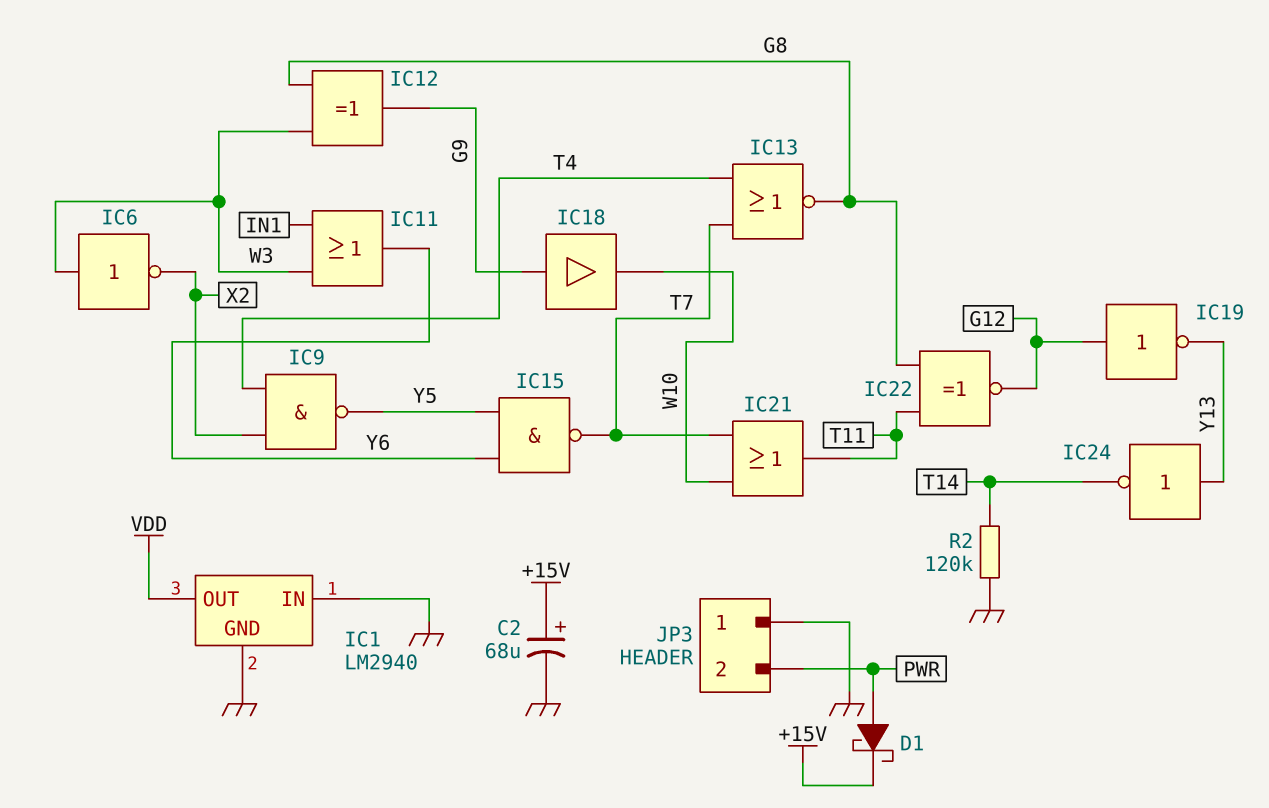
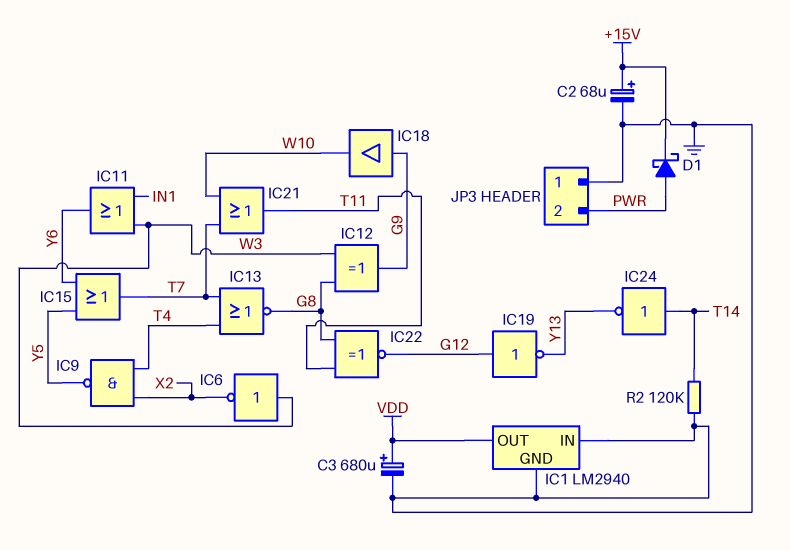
C3: none -> 680uF (plus VDD, minus GND)
IC15: NAND (in Y5, in Y6, out T7) -> OR (in Y5, in Y6, out T7)
IC24: NOT (in Y13, out T14) -> NOT (in T14, out Y13)

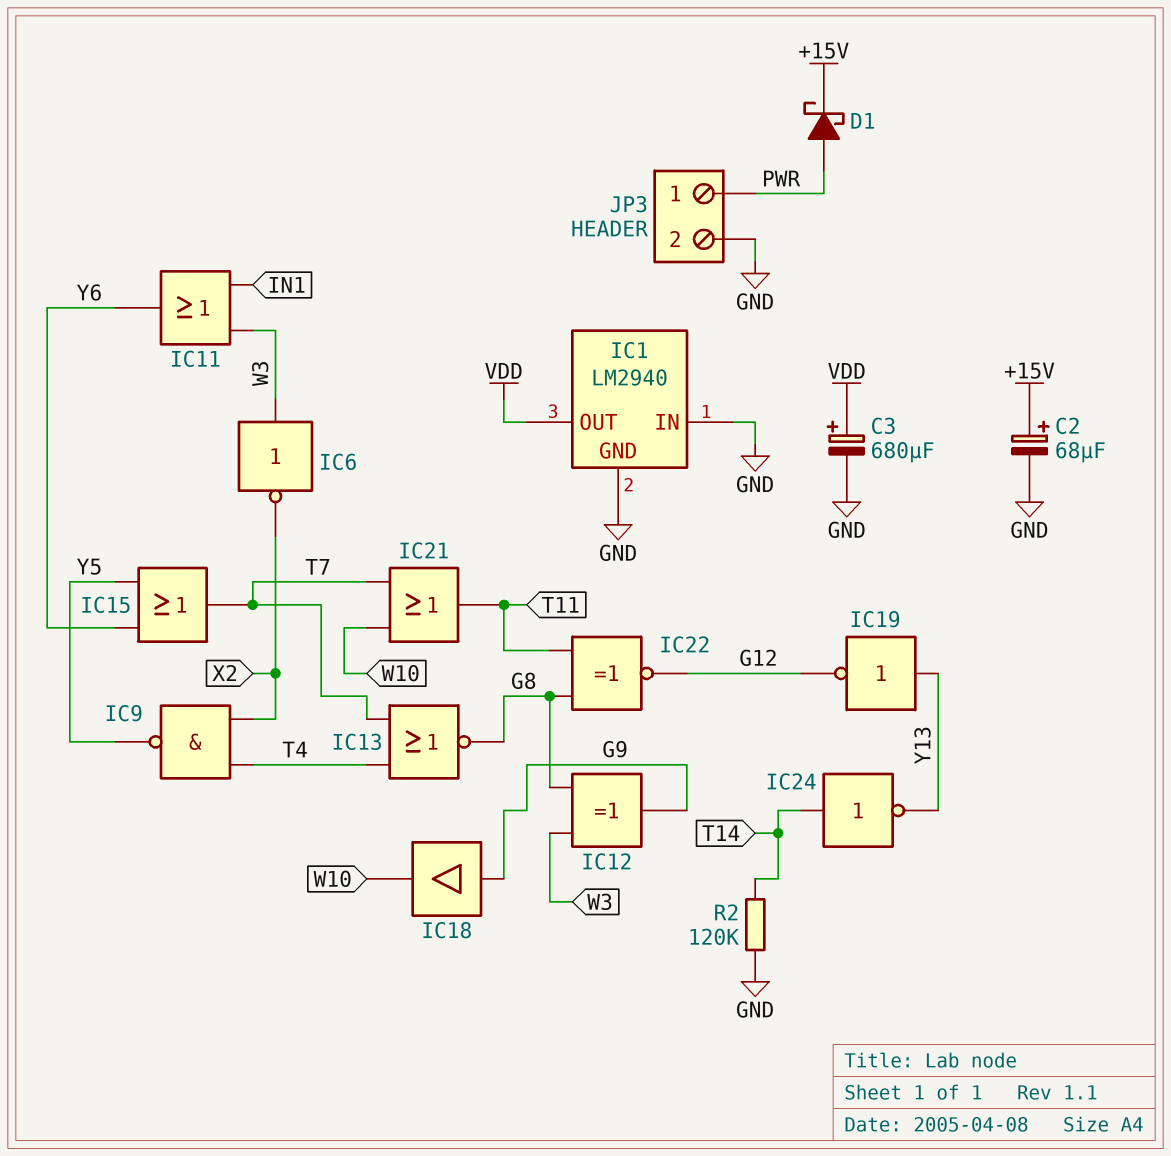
IC19: NOT (in G12, out Y13) -> NOT (in Y13, out G12)
JP3 pin 1: GND -> PWR
JP3 pin 2: PWR -> GND

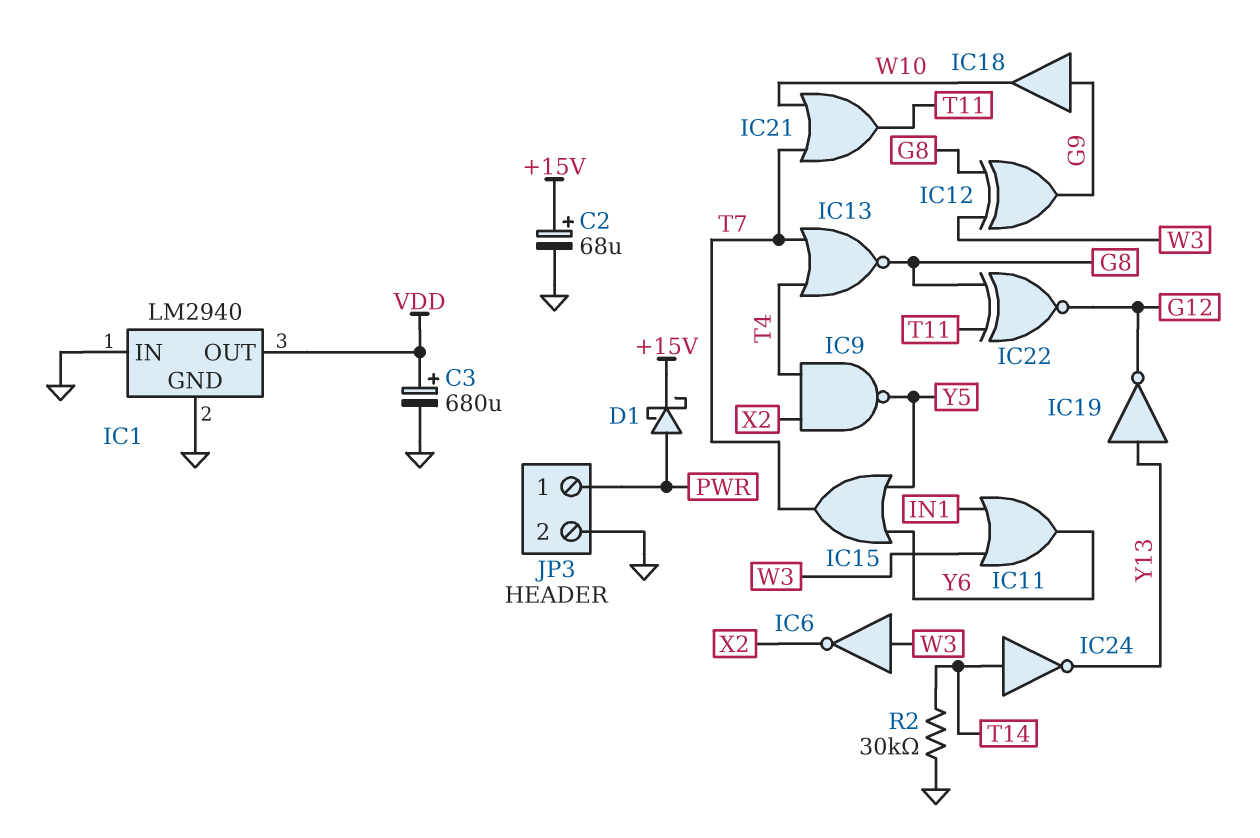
R2: 120k (GND, T14) -> 30k (GND, T14)

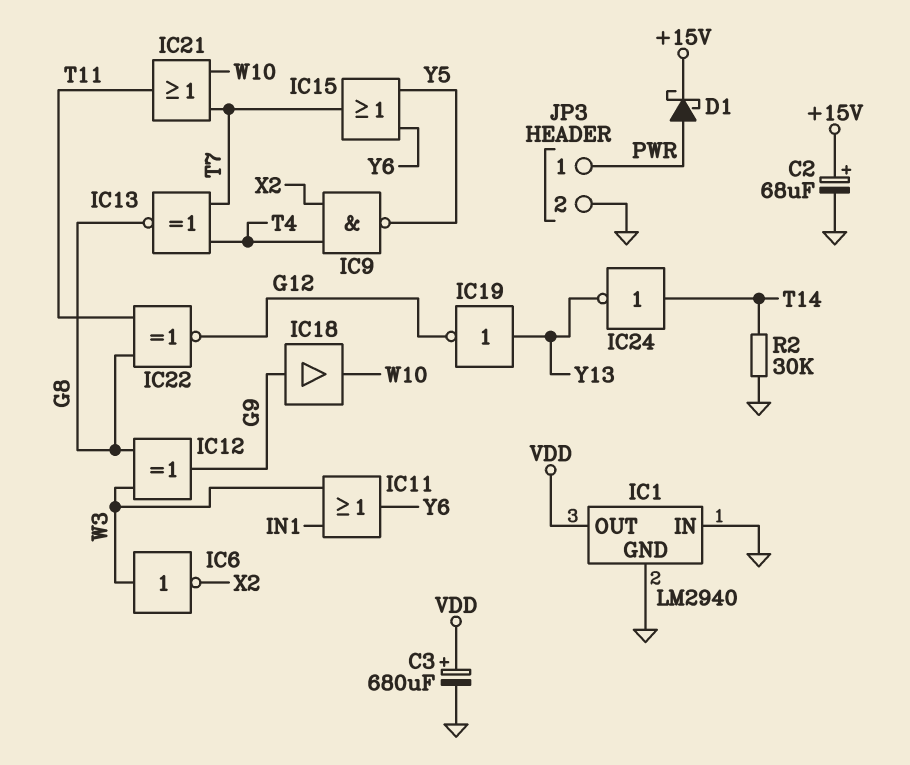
IC13: NOR (in T4, in T7, out G8) -> XNOR (in T4, in T7, out G8)

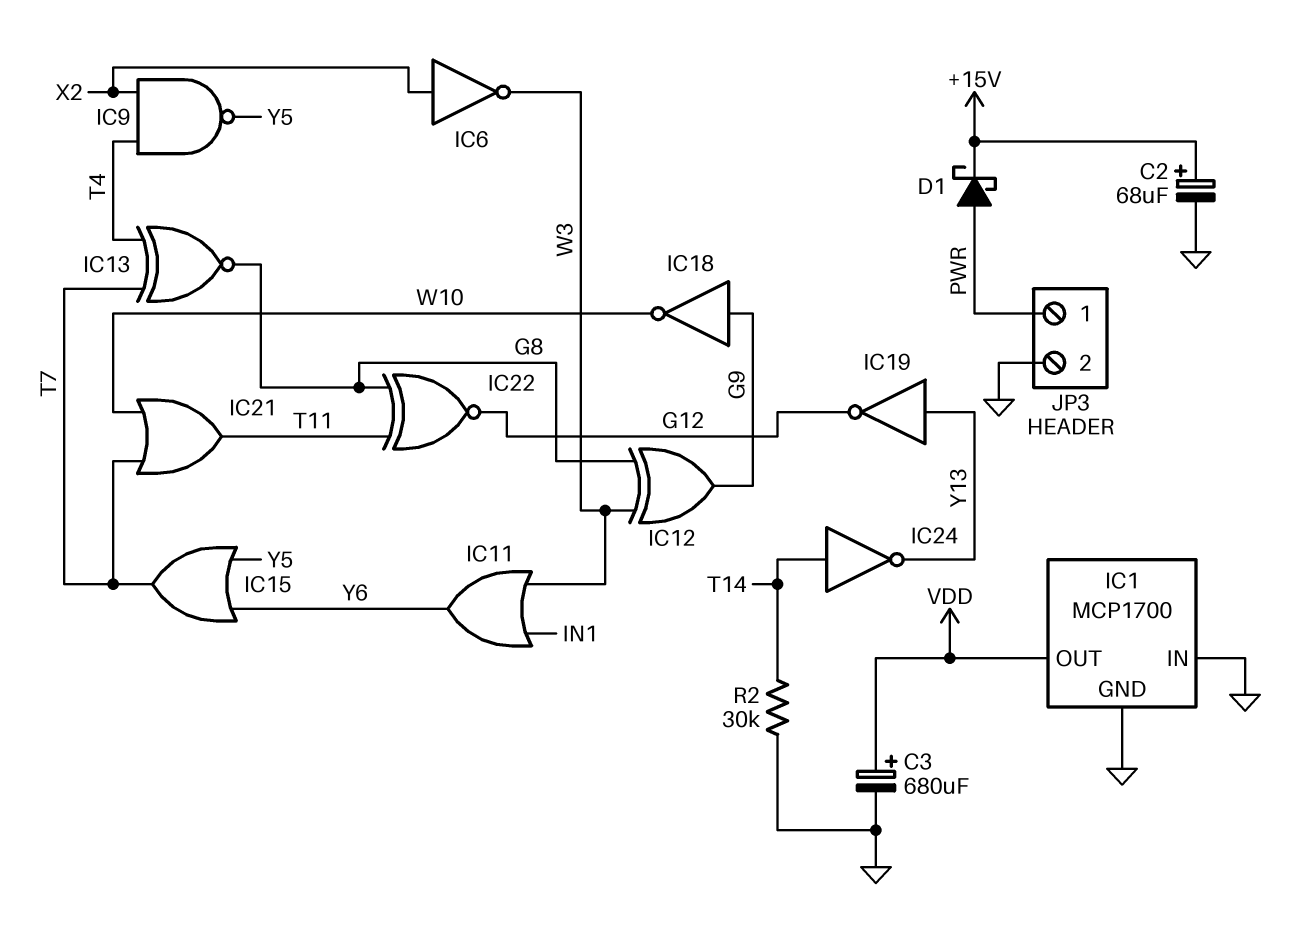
IC1: LM2940 -> MCP1700
IC6: NOT (in W3, out X2) -> NOT (in X2, out W3)
IC18: buffer (in G9, out W10) -> NOT (in G9, out W10)

